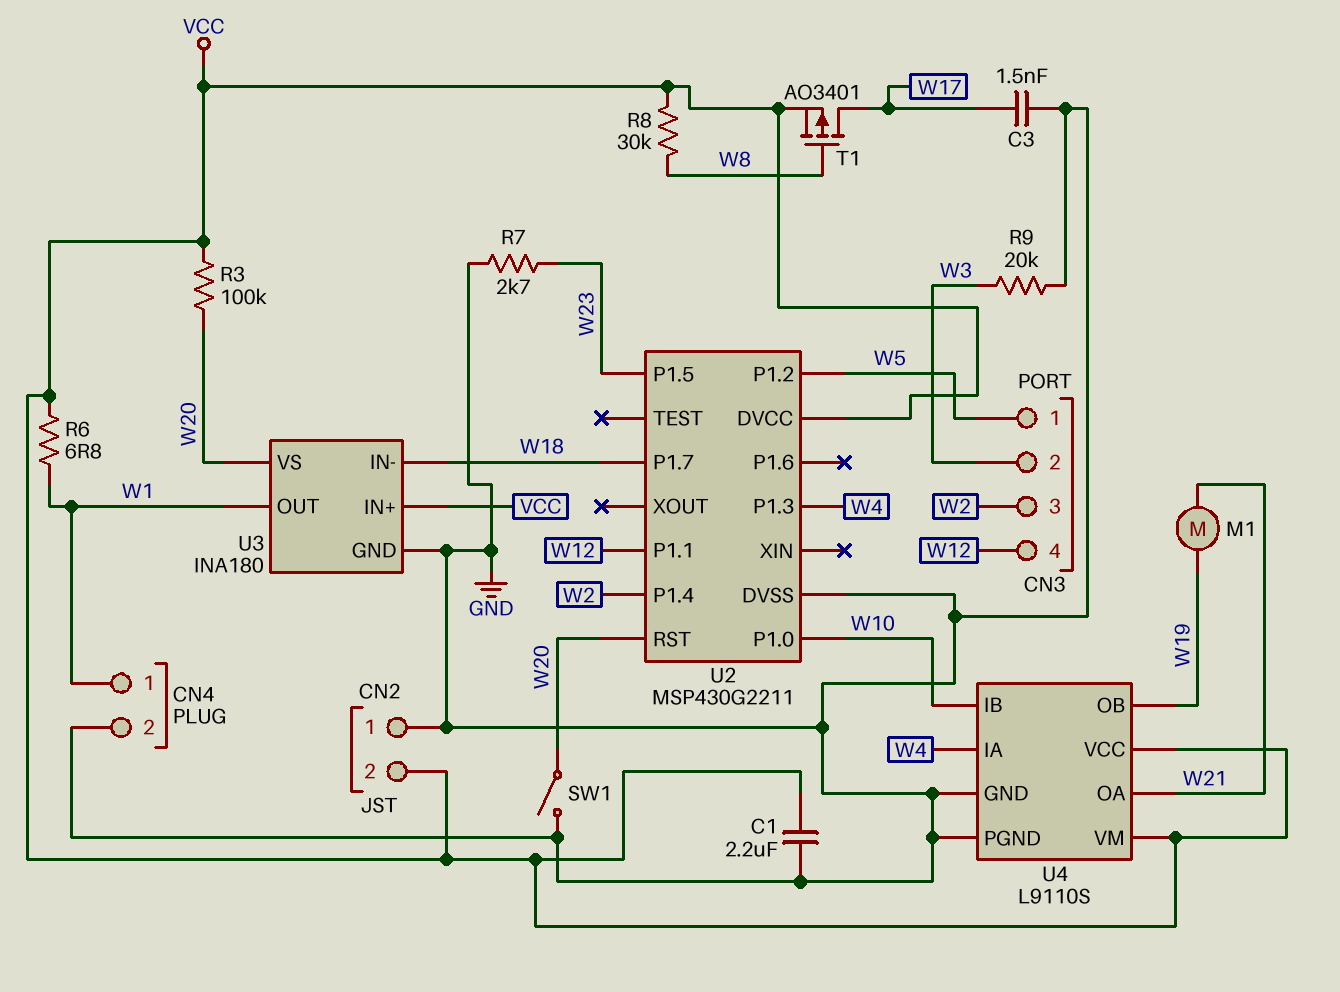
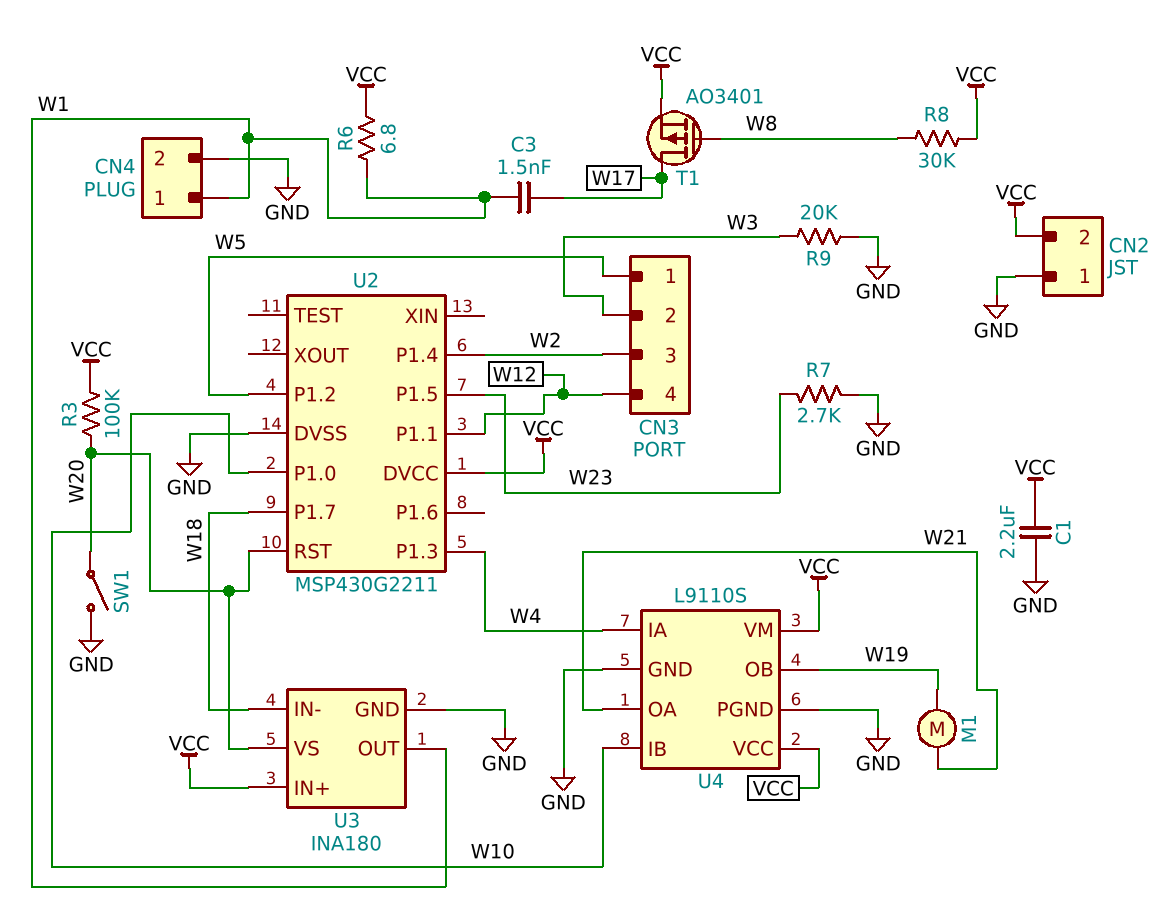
C3: 1.5nF (GND, W17) -> 1.5nF (W1, W17)

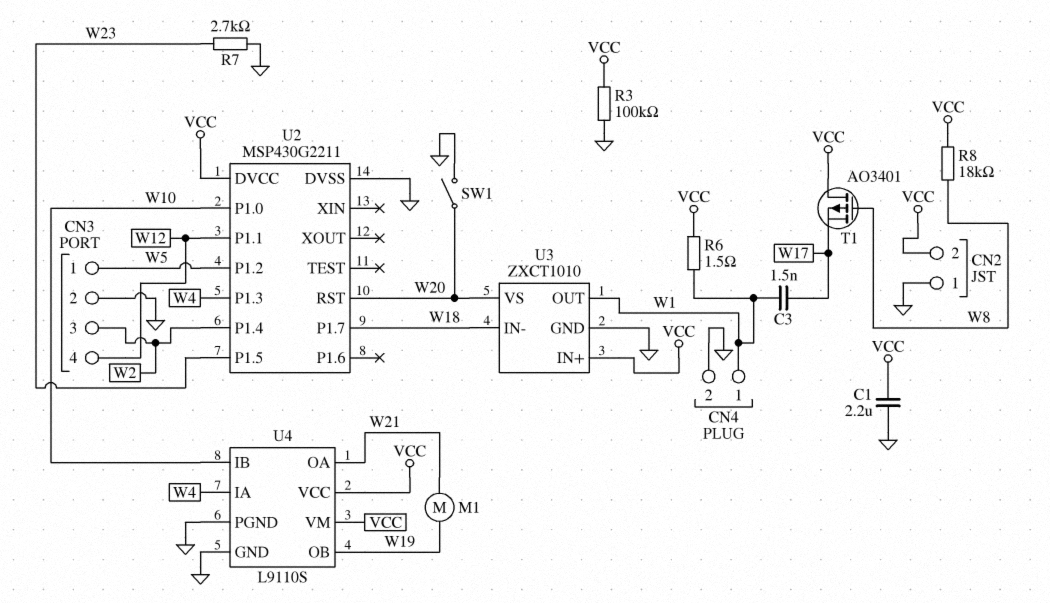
CN3 pin 2: W3 -> GND
R3: 100k (VCC, W20) -> 100k (GND, VCC)
R6: 6.8 (VCC, W1) -> 1.5 (VCC, W1)
R8: 30k (VCC, W8) -> 18k (VCC, W8)
R9: 20k (GND, W3) -> none
T1: PMOS AO3401 (G W8, D W17, S VCC) -> PMOS AO3401 (G W8, D VCC, S W17)
U3: INA180 -> ZXCT1010

